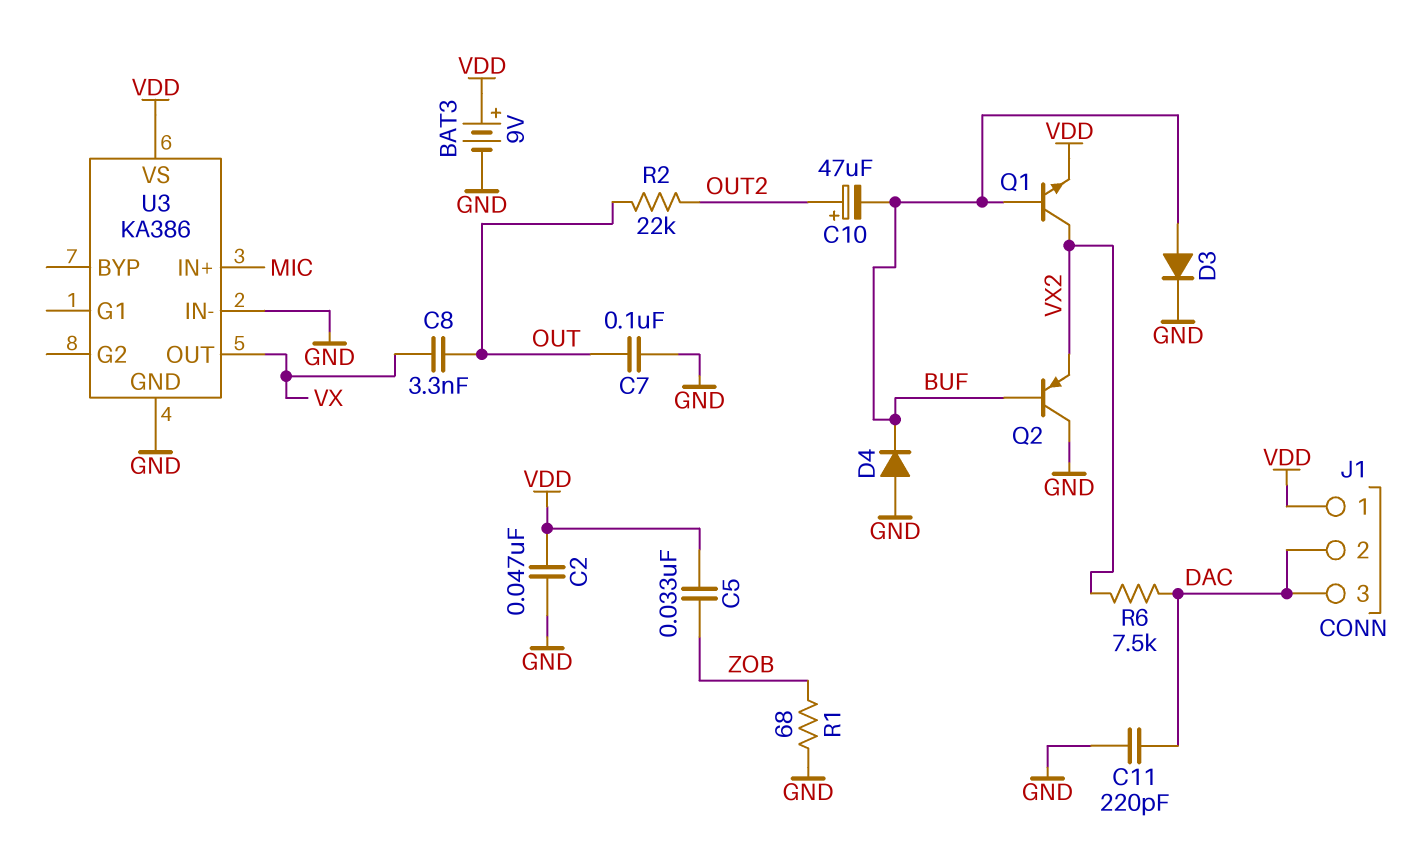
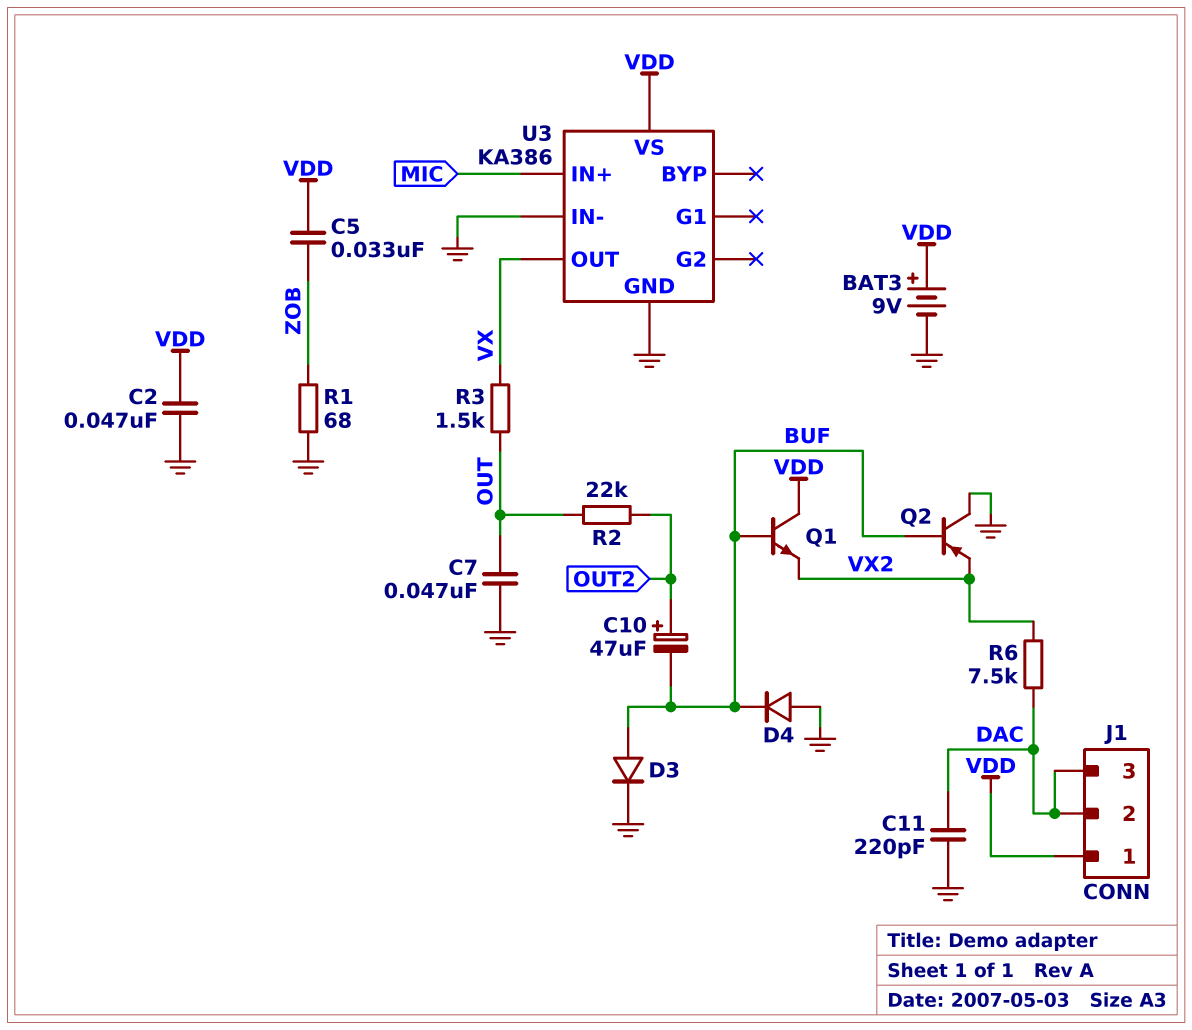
C7: 100nF (GND, OUT) -> 47nF (GND, OUT)
C8: 3.3nF (OUT, VX) -> none
Q1: NPN (B BUF, C VX2, E VDD) -> NPN (B BUF, C VDD, E VX2)
R3: none -> 1.5k (OUT, VX)

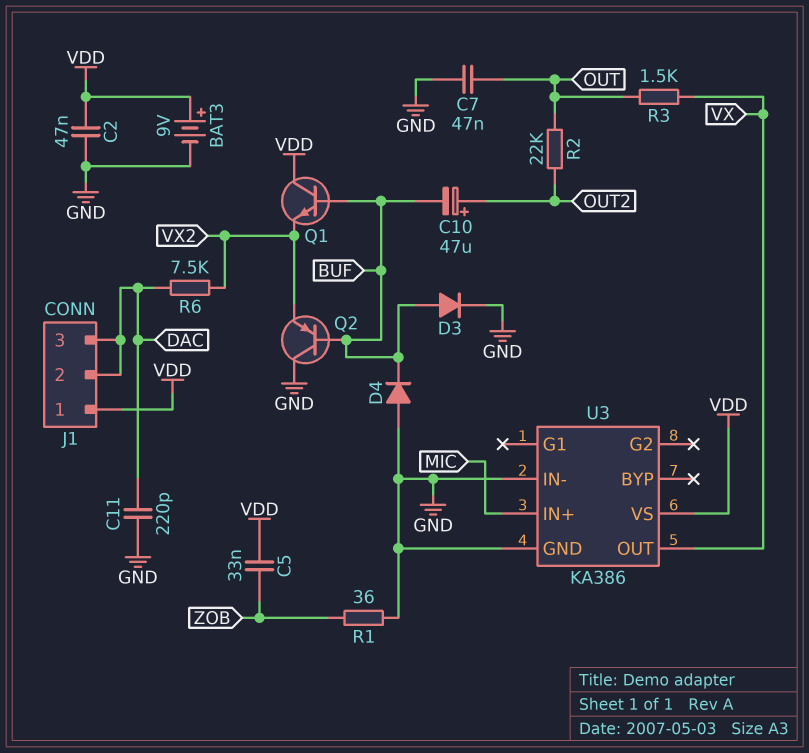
R1: 68 (GND, ZOB) -> 36 (GND, ZOB)

